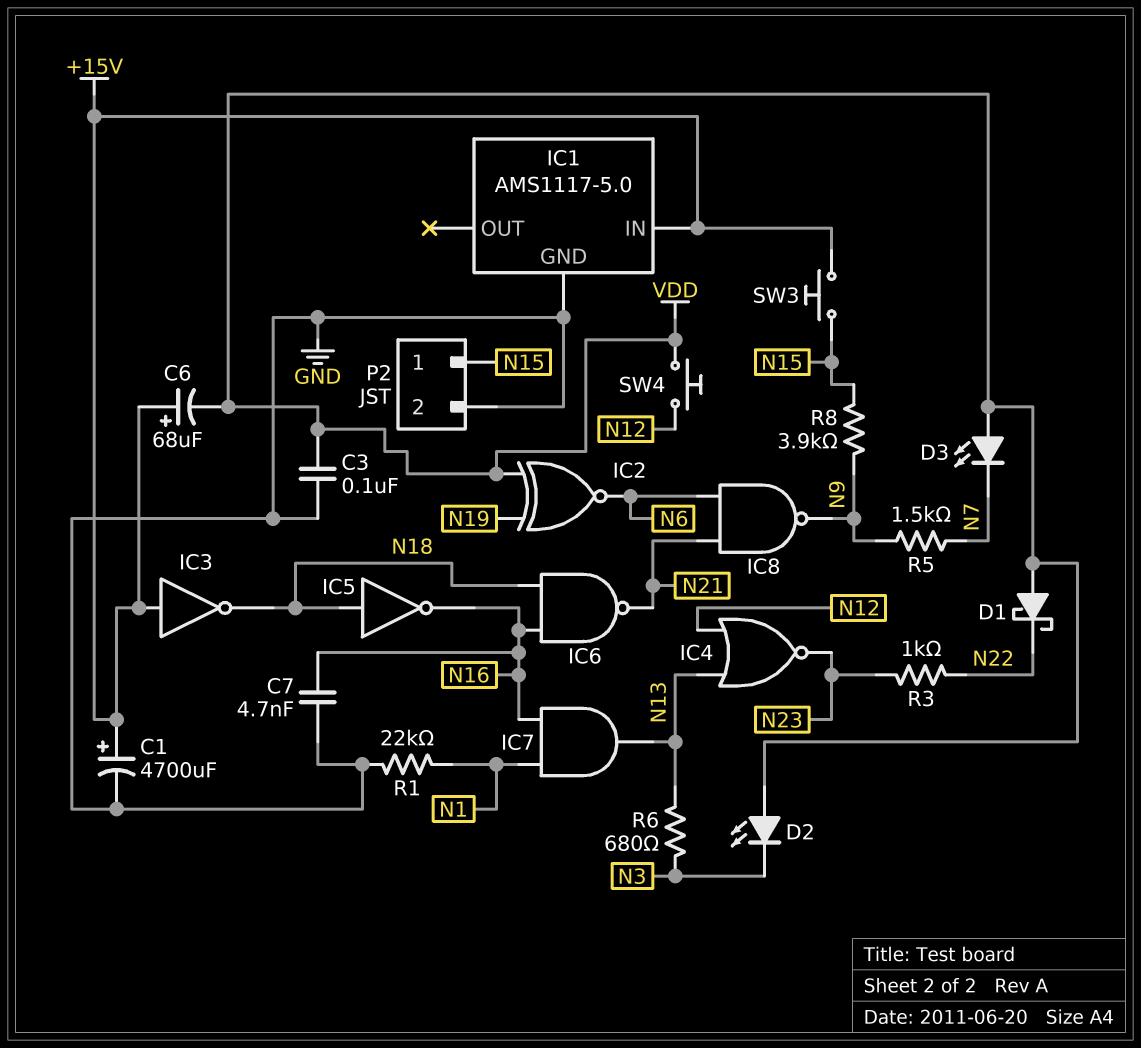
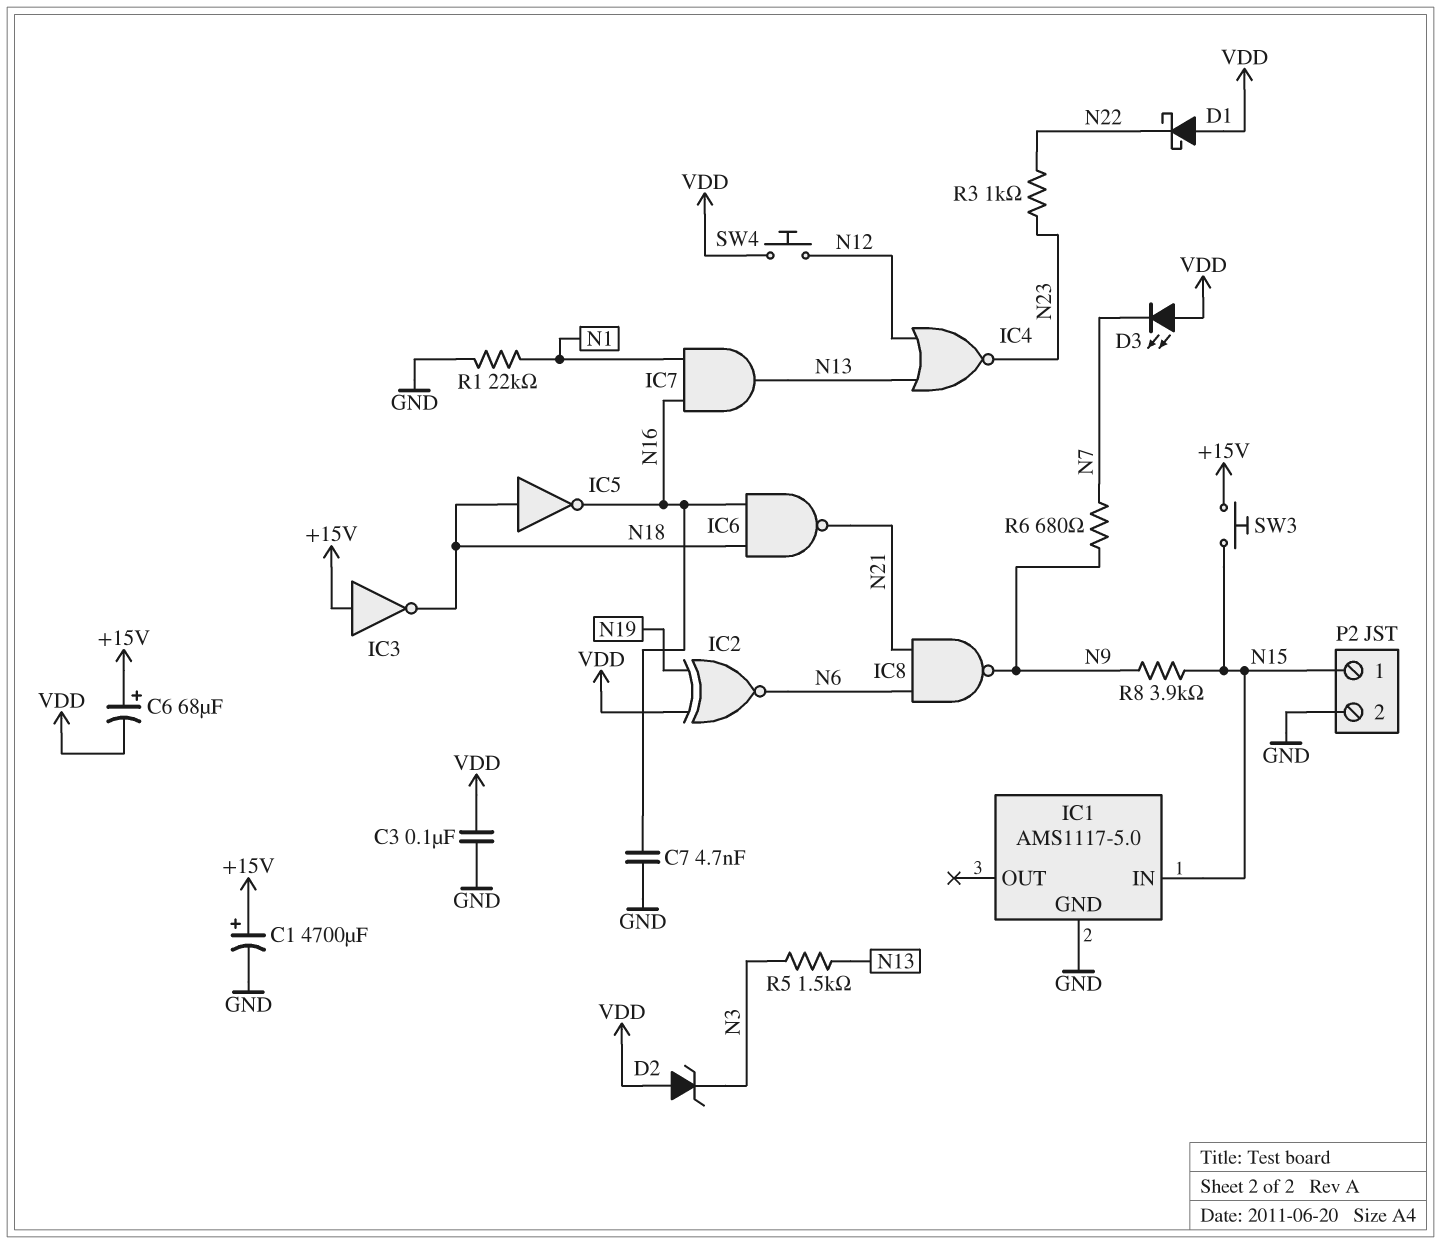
D2: LED (A VDD, K N3) -> zener (A VDD, K N3)
IC1 pin IN: +15V -> N15
R5: 1.5k (N7, N9) -> 1.5k (N3, N13)
R6: 680 (N3, N13) -> 680 (N7, N9)

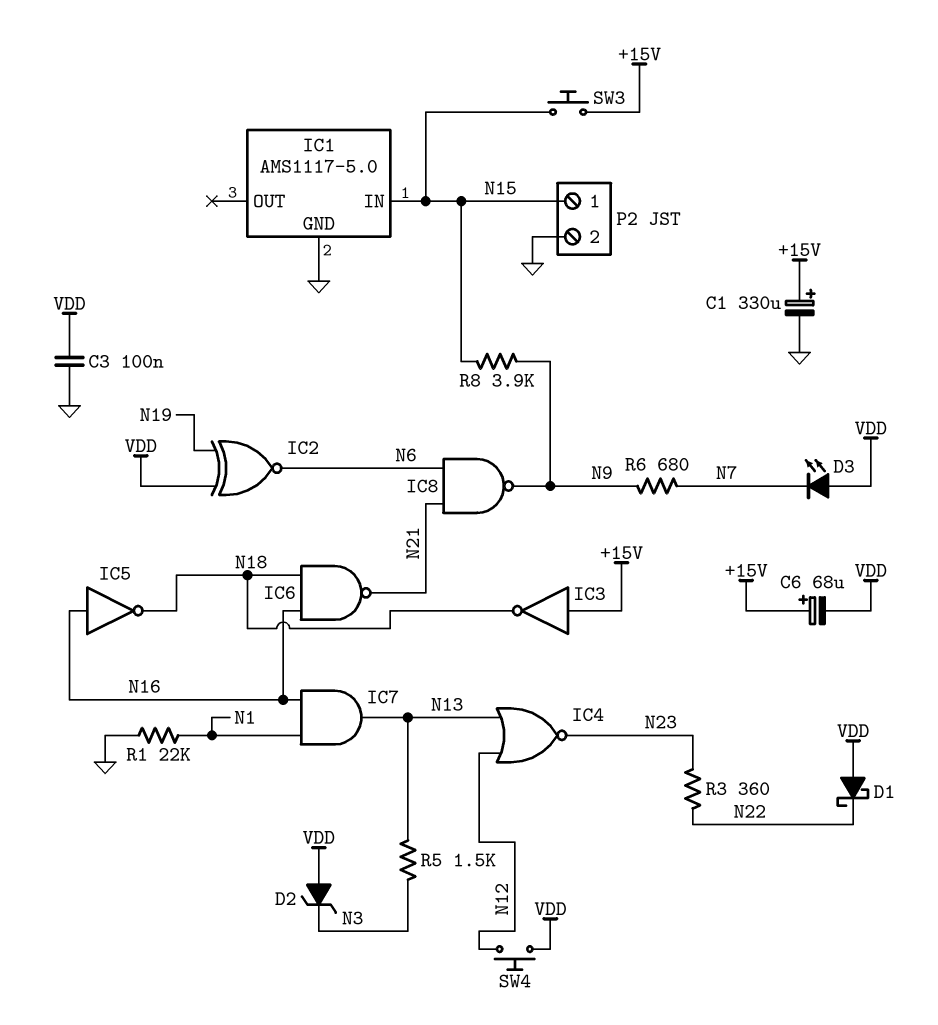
C1: 4700uF (plus +15V, minus GND) -> 330uF (plus +15V, minus GND)
C7: 4.7nF (GND, N16) -> none
IC5: NOT (in N18, out N16) -> NOT (in N16, out N18)
R3: 1k (N22, N23) -> 360 (N22, N23)

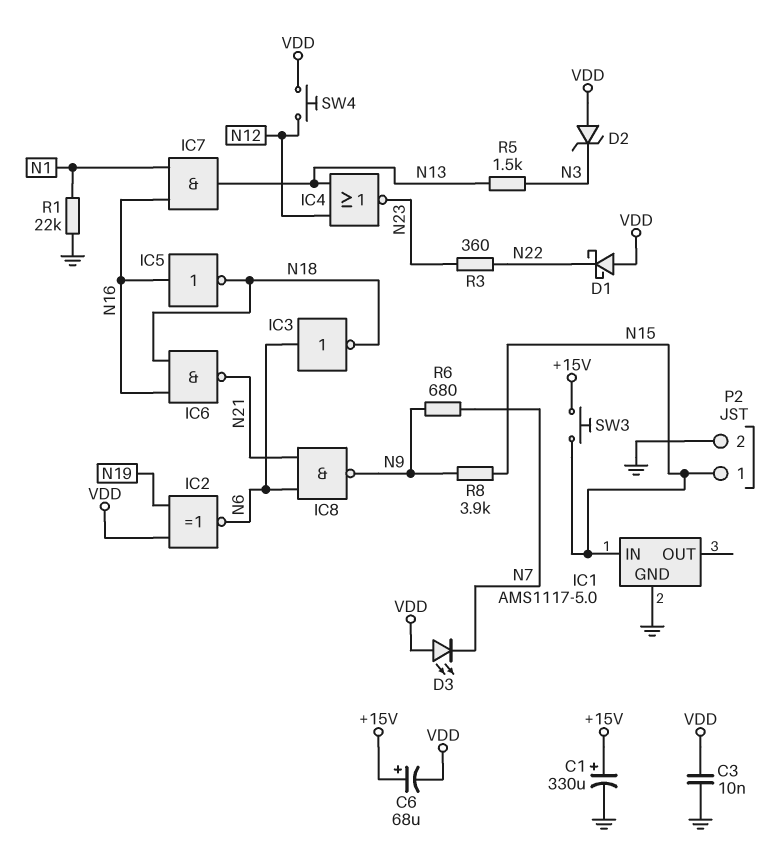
C3: 100nF (GND, VDD) -> 10nF (GND, VDD)
IC3: NOT (in +15V, out N18) -> NOT (in N6, out N18)

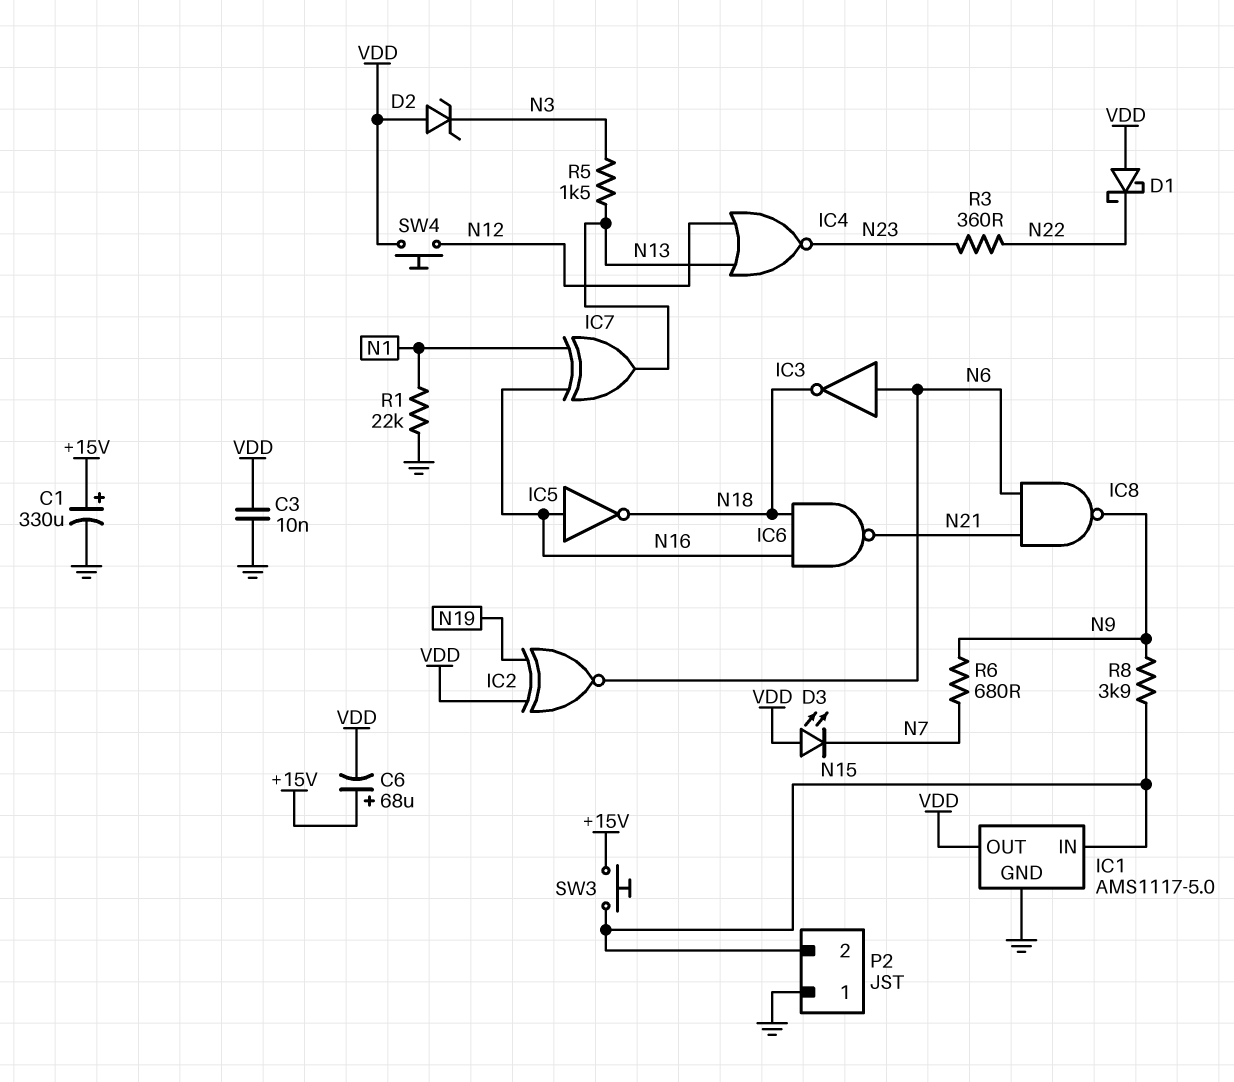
IC1 pin OUT: none -> VDD
IC7: AND (in N1, in N16, out N13) -> XOR (in N1, in N16, out N13)
P2 pin 1: N15 -> GND
P2 pin 2: GND -> N15

